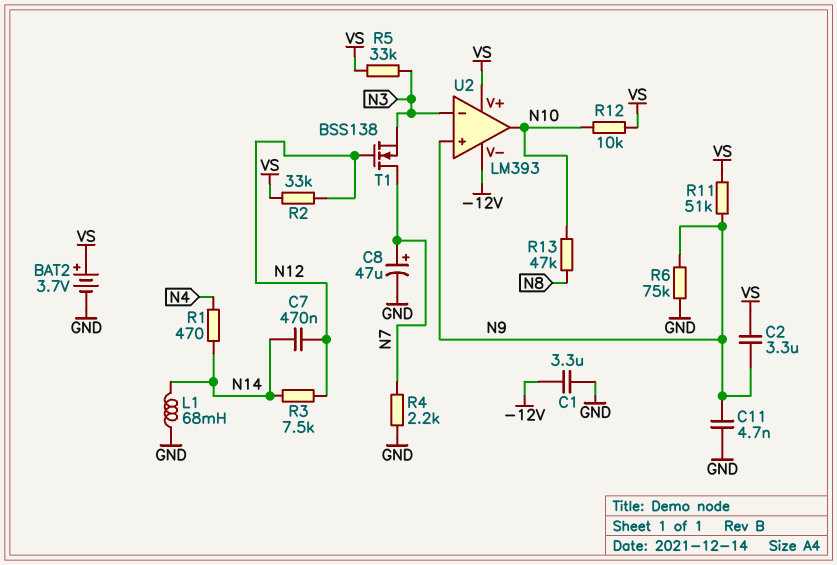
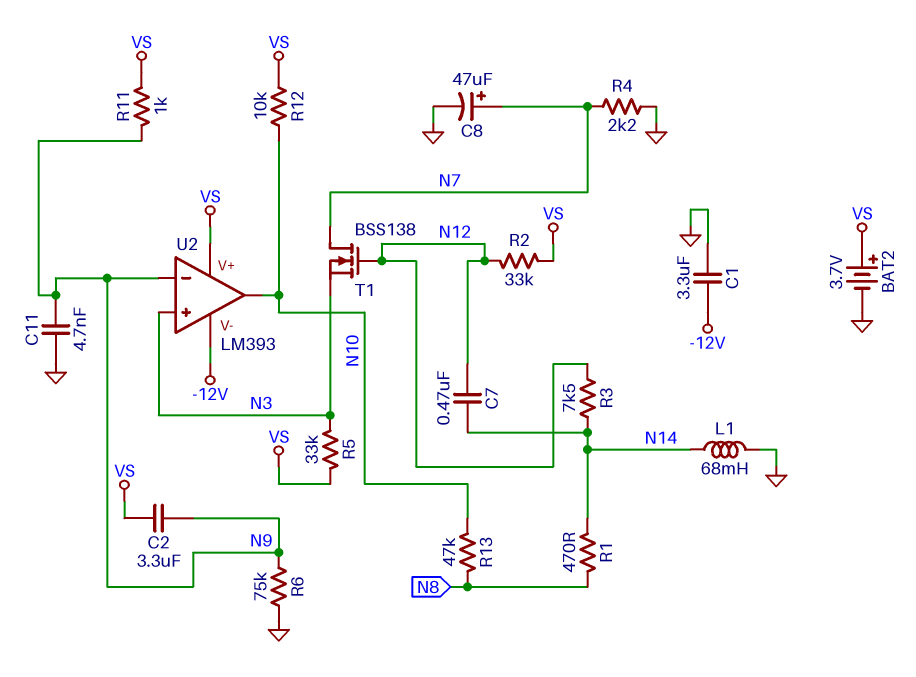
R1: 470 (N4, N14) -> 470 (N8, N14)
R11: 51k (N9, VS) -> 1k (N9, VS)
U2 pin in+: N9 -> N3
U2 pin in-: N3 -> N9

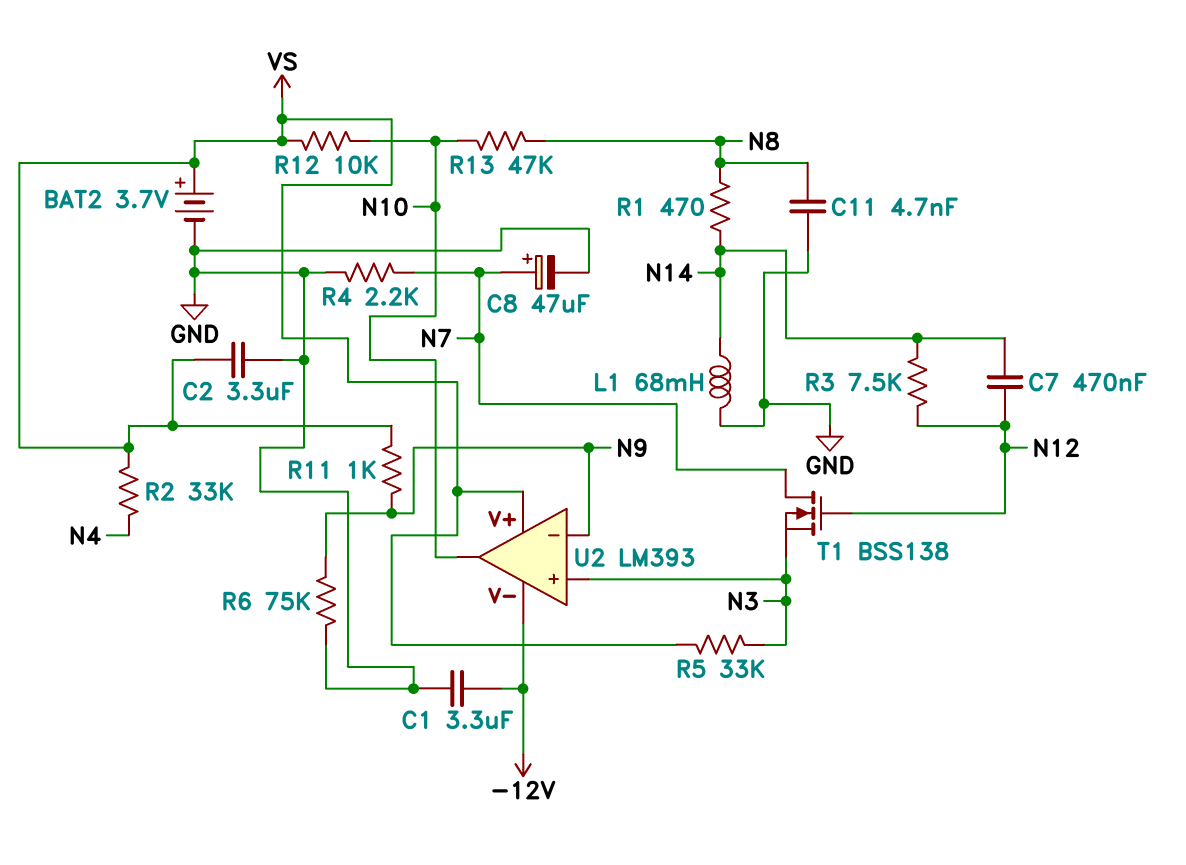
C2: 3.3uF (N9, VS) -> 3.3uF (GND, VS)
C11: 4.7nF (GND, N9) -> 4.7nF (GND, N8)
R2: 33k (N12, VS) -> 33k (N4, VS)

